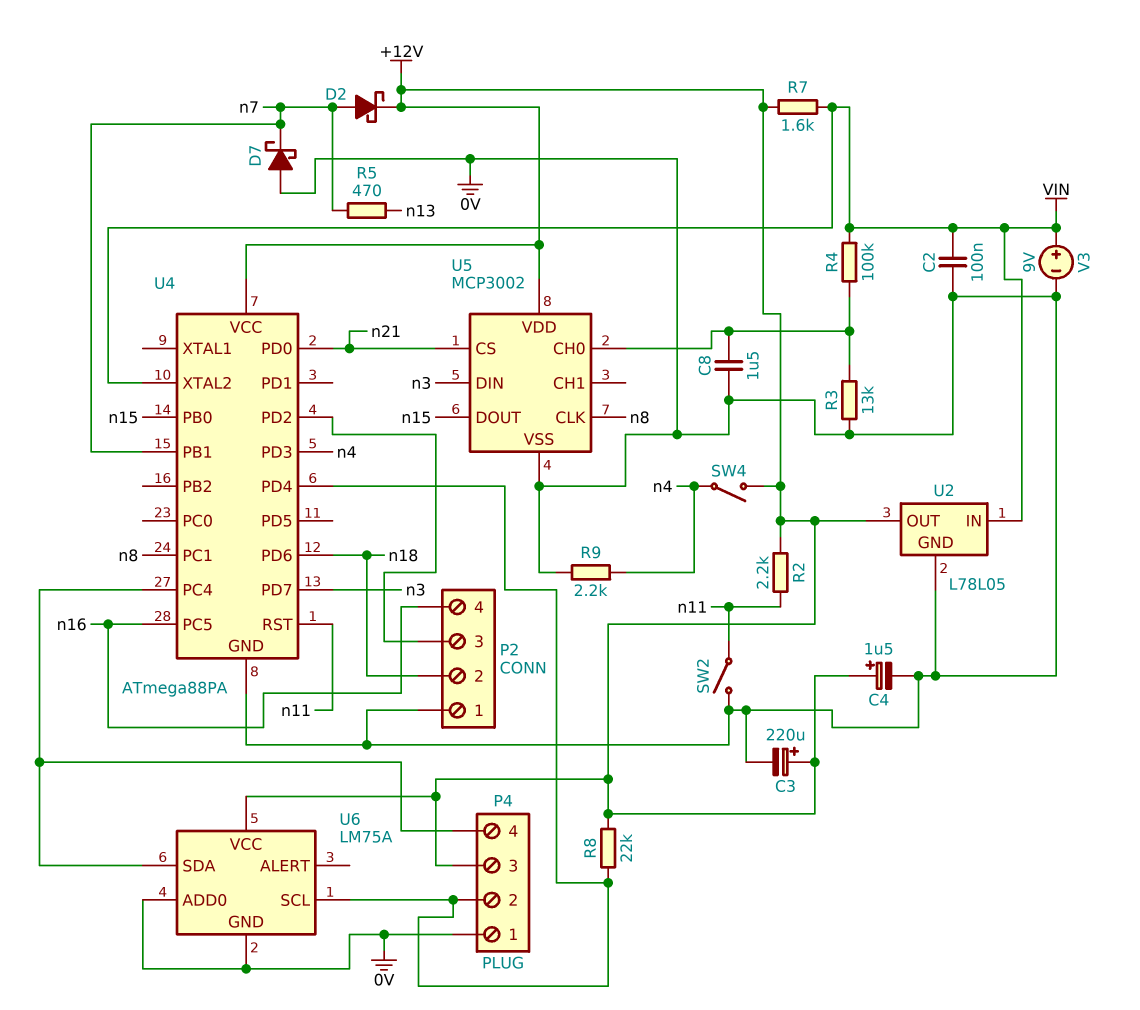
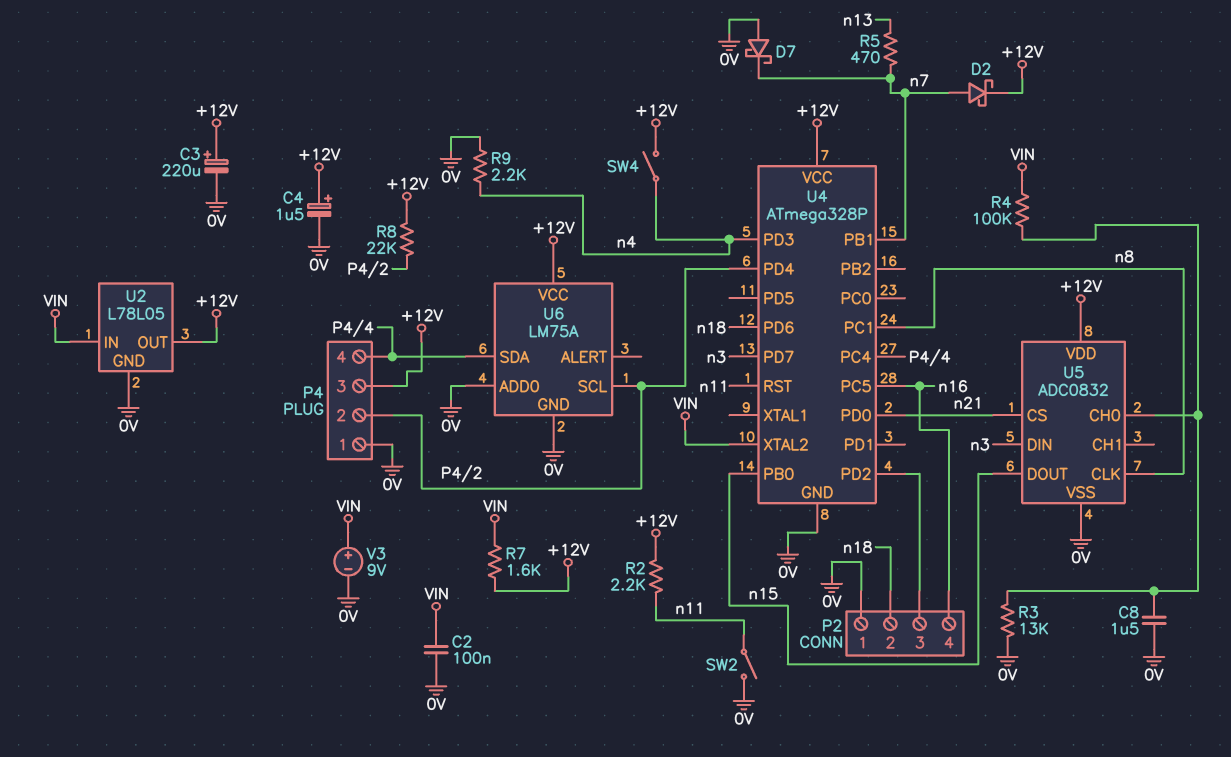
U4: ATmega88PA -> ATmega328P
U5: MCP3002 -> ADC0832

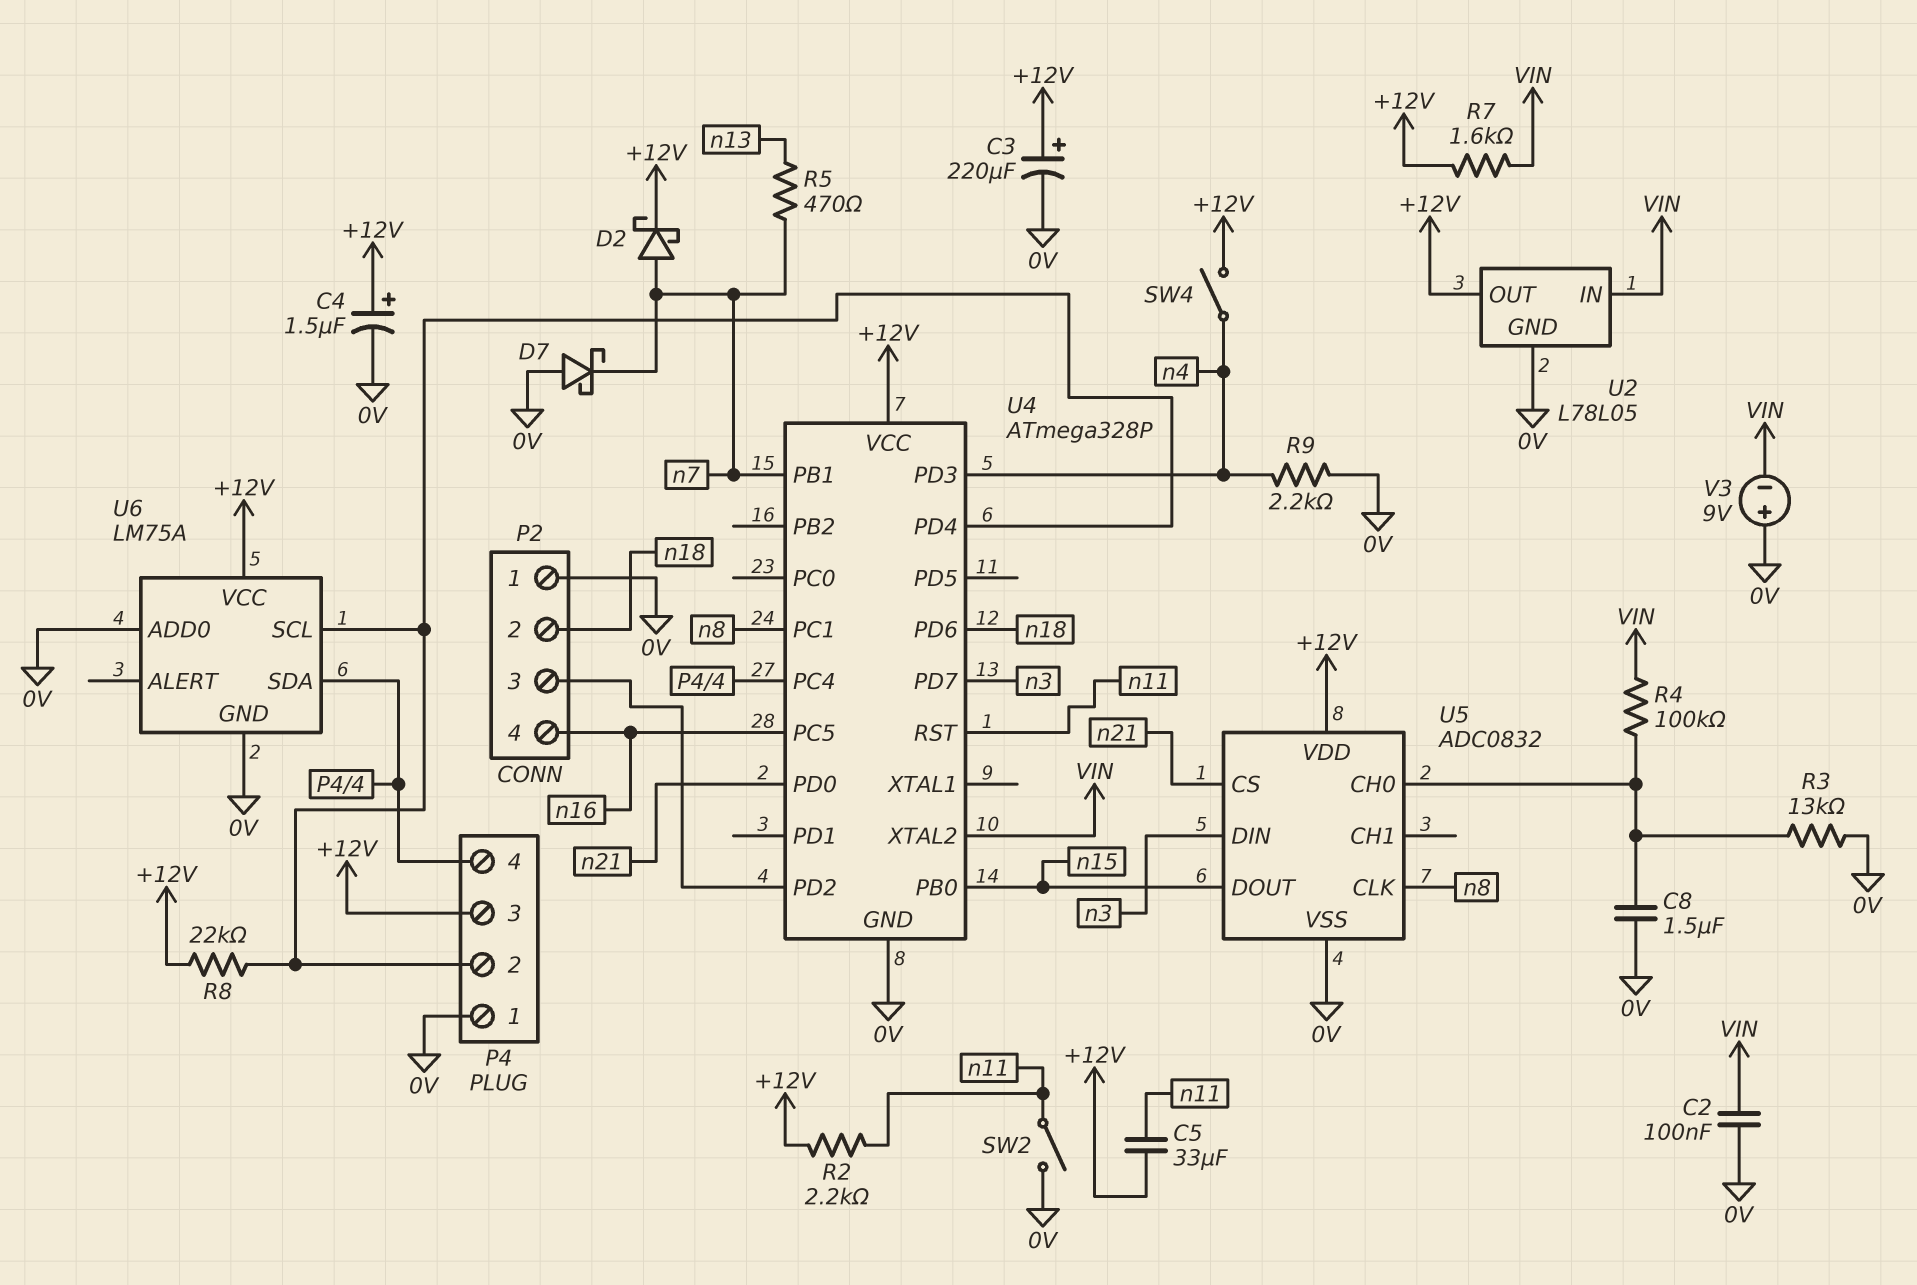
C5: none -> 33uF (+12V, n11)
V3: 9V (plus VIN, minus 0V) -> 9V (plus 0V, minus VIN)

